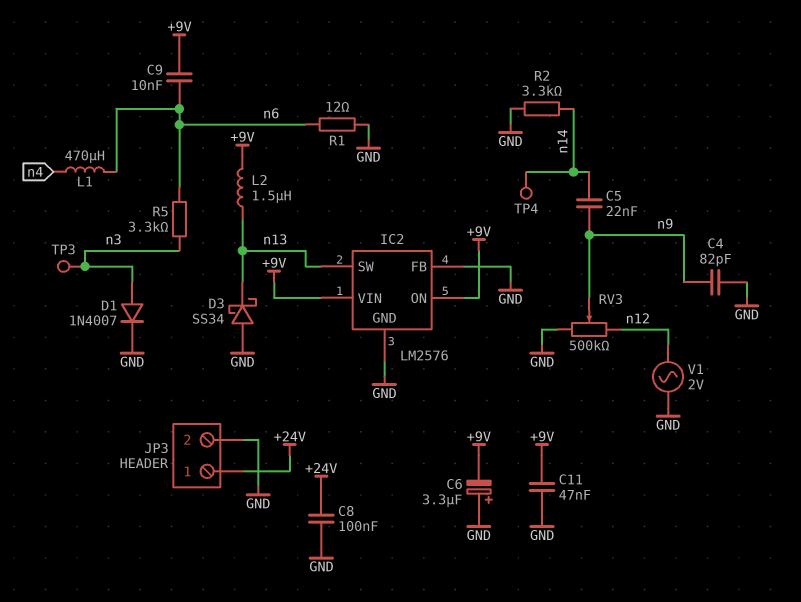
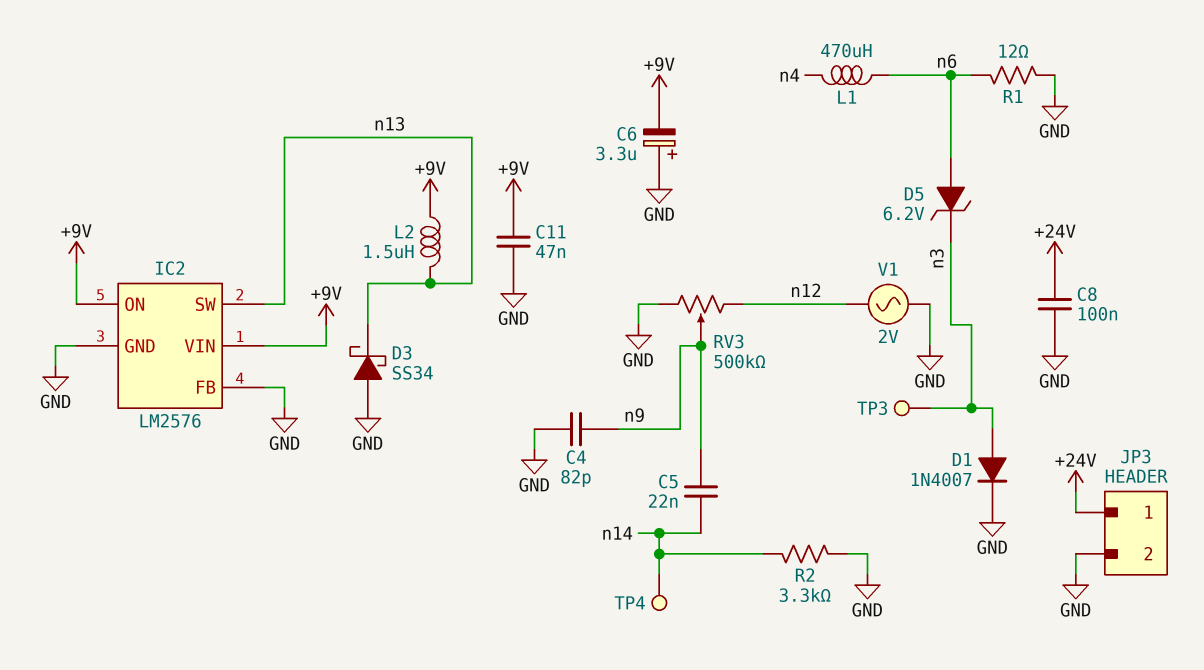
C9: 10nF (+9V, n6) -> none
D5: none -> zener 6.2V (A n6, K n3)
R5: 3.3k (n3, n6) -> none

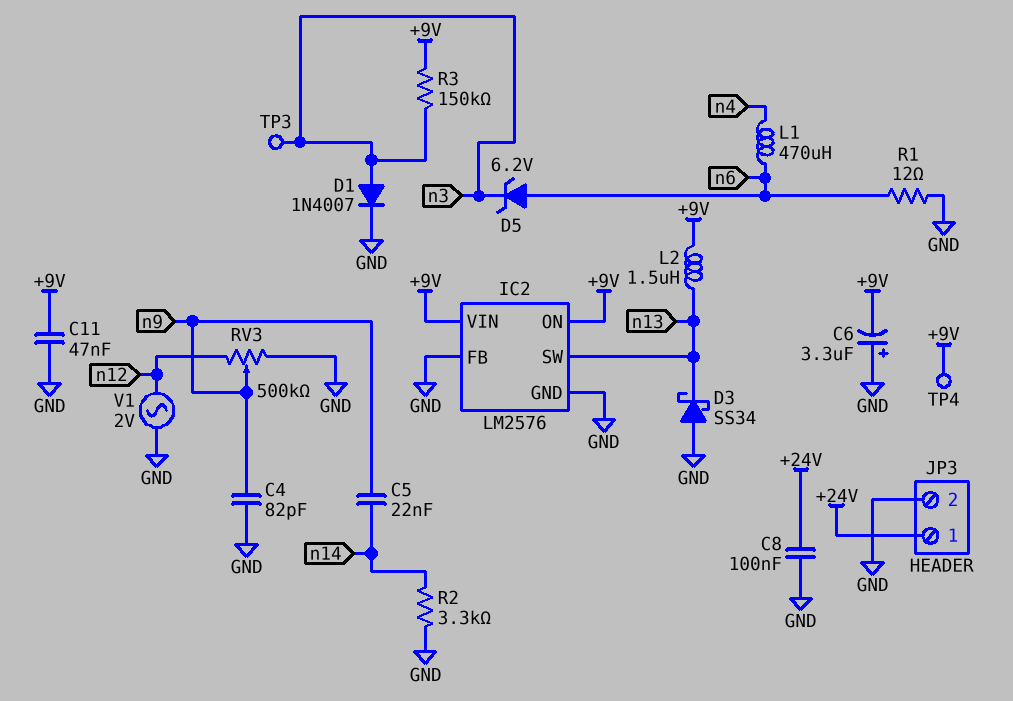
R3: none -> 150k (+9V, n3)
TP4: test point (n14) -> test point (+9V)

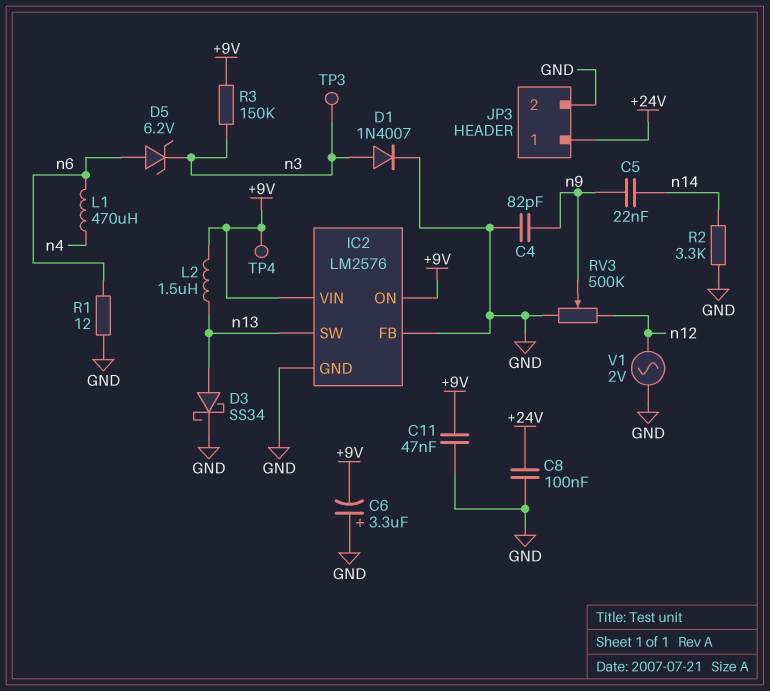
D3: schottky SS34 (A GND, K n13) -> schottky SS34 (A n13, K GND)

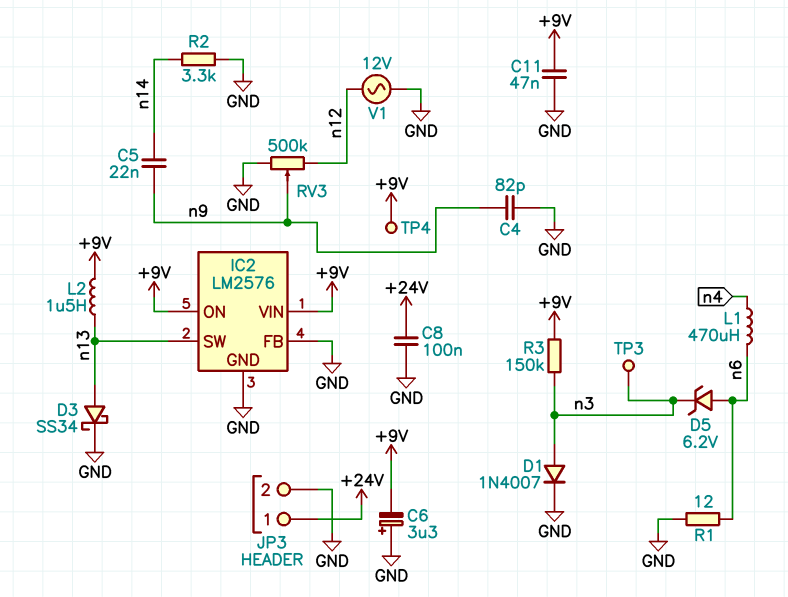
V1: AC 2V (GND, n12) -> AC 12V (GND, n12)

